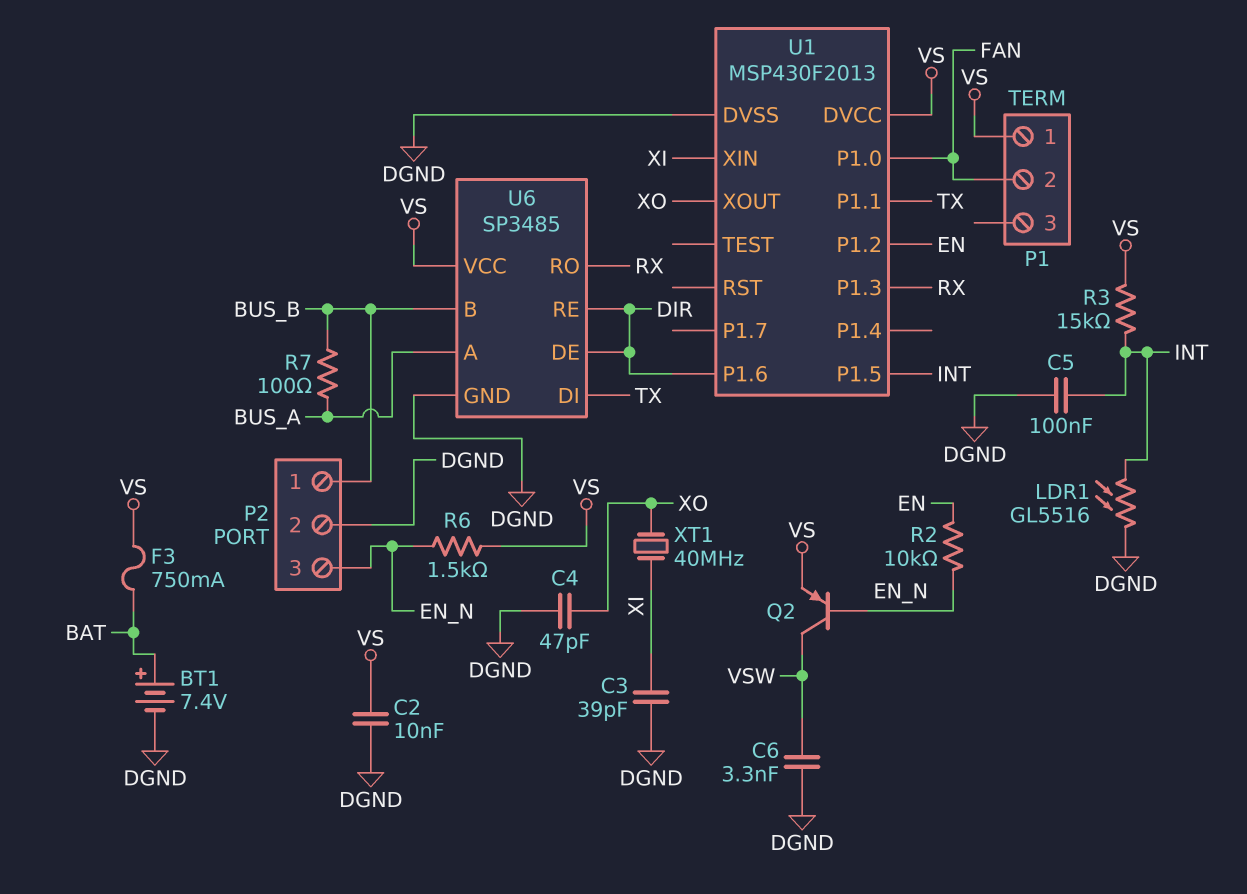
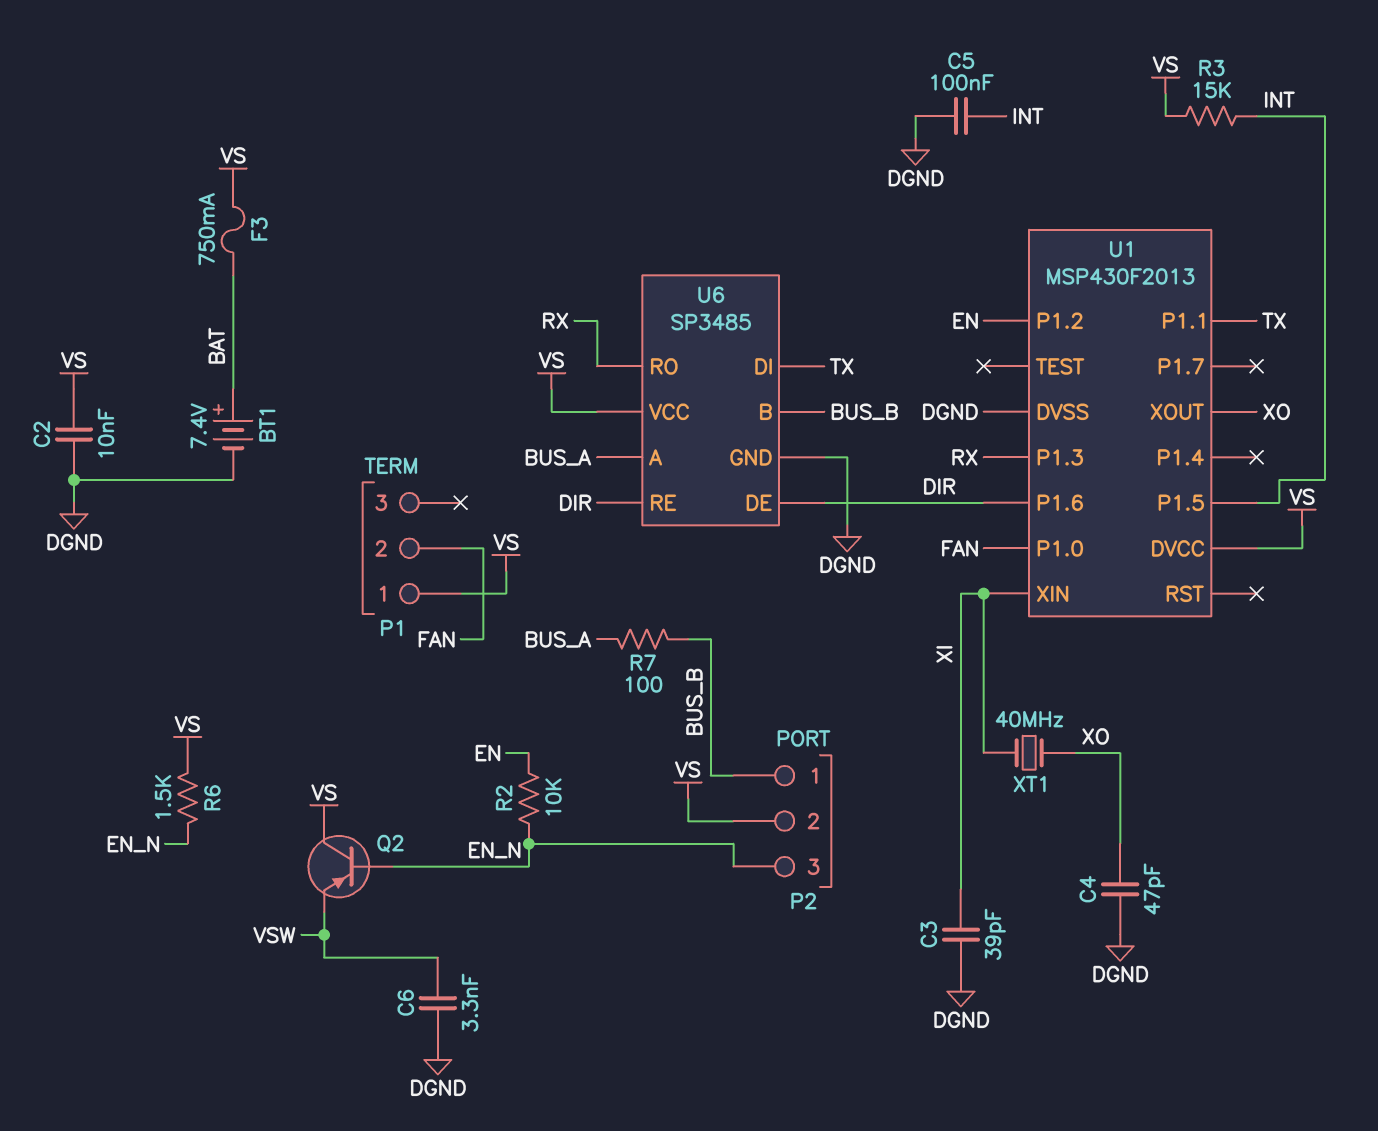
LDR1: GL5516 (DGND, INT) -> none
P2 pin 2: DGND -> VS
Q2: PNP (B EN_N, C VSW, E VS) -> PNP (B EN_N, C VS, E VSW)

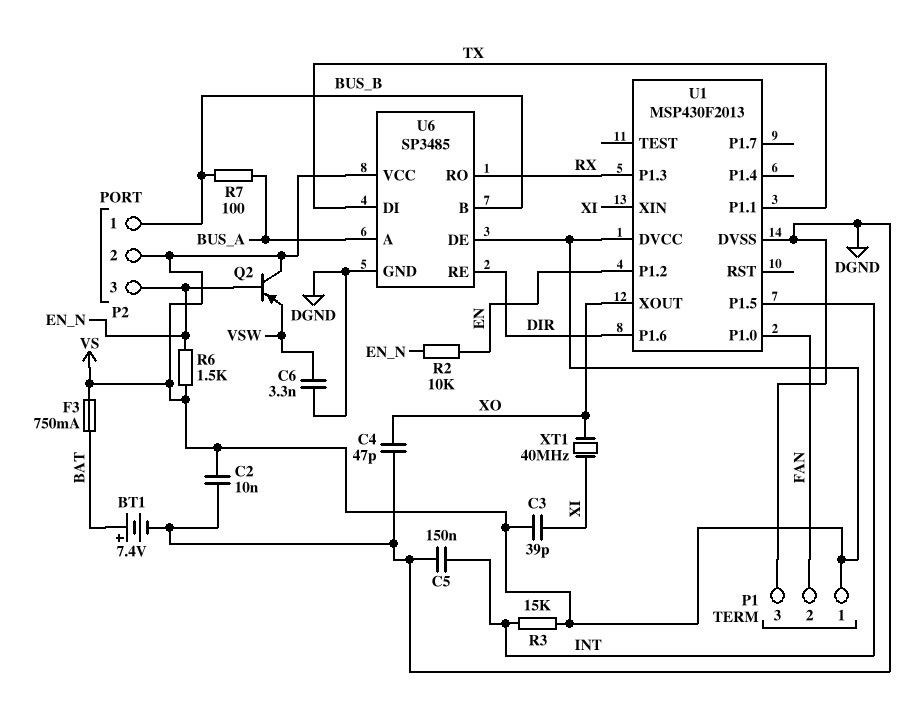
C3: 39pF (DGND, XI) -> 39pF (VS, XI)
C5: 100nF (DGND, INT) -> 150nF (DGND, INT)
P1 pin 3: none -> DGND
U6 pin DE: DIR -> VS

